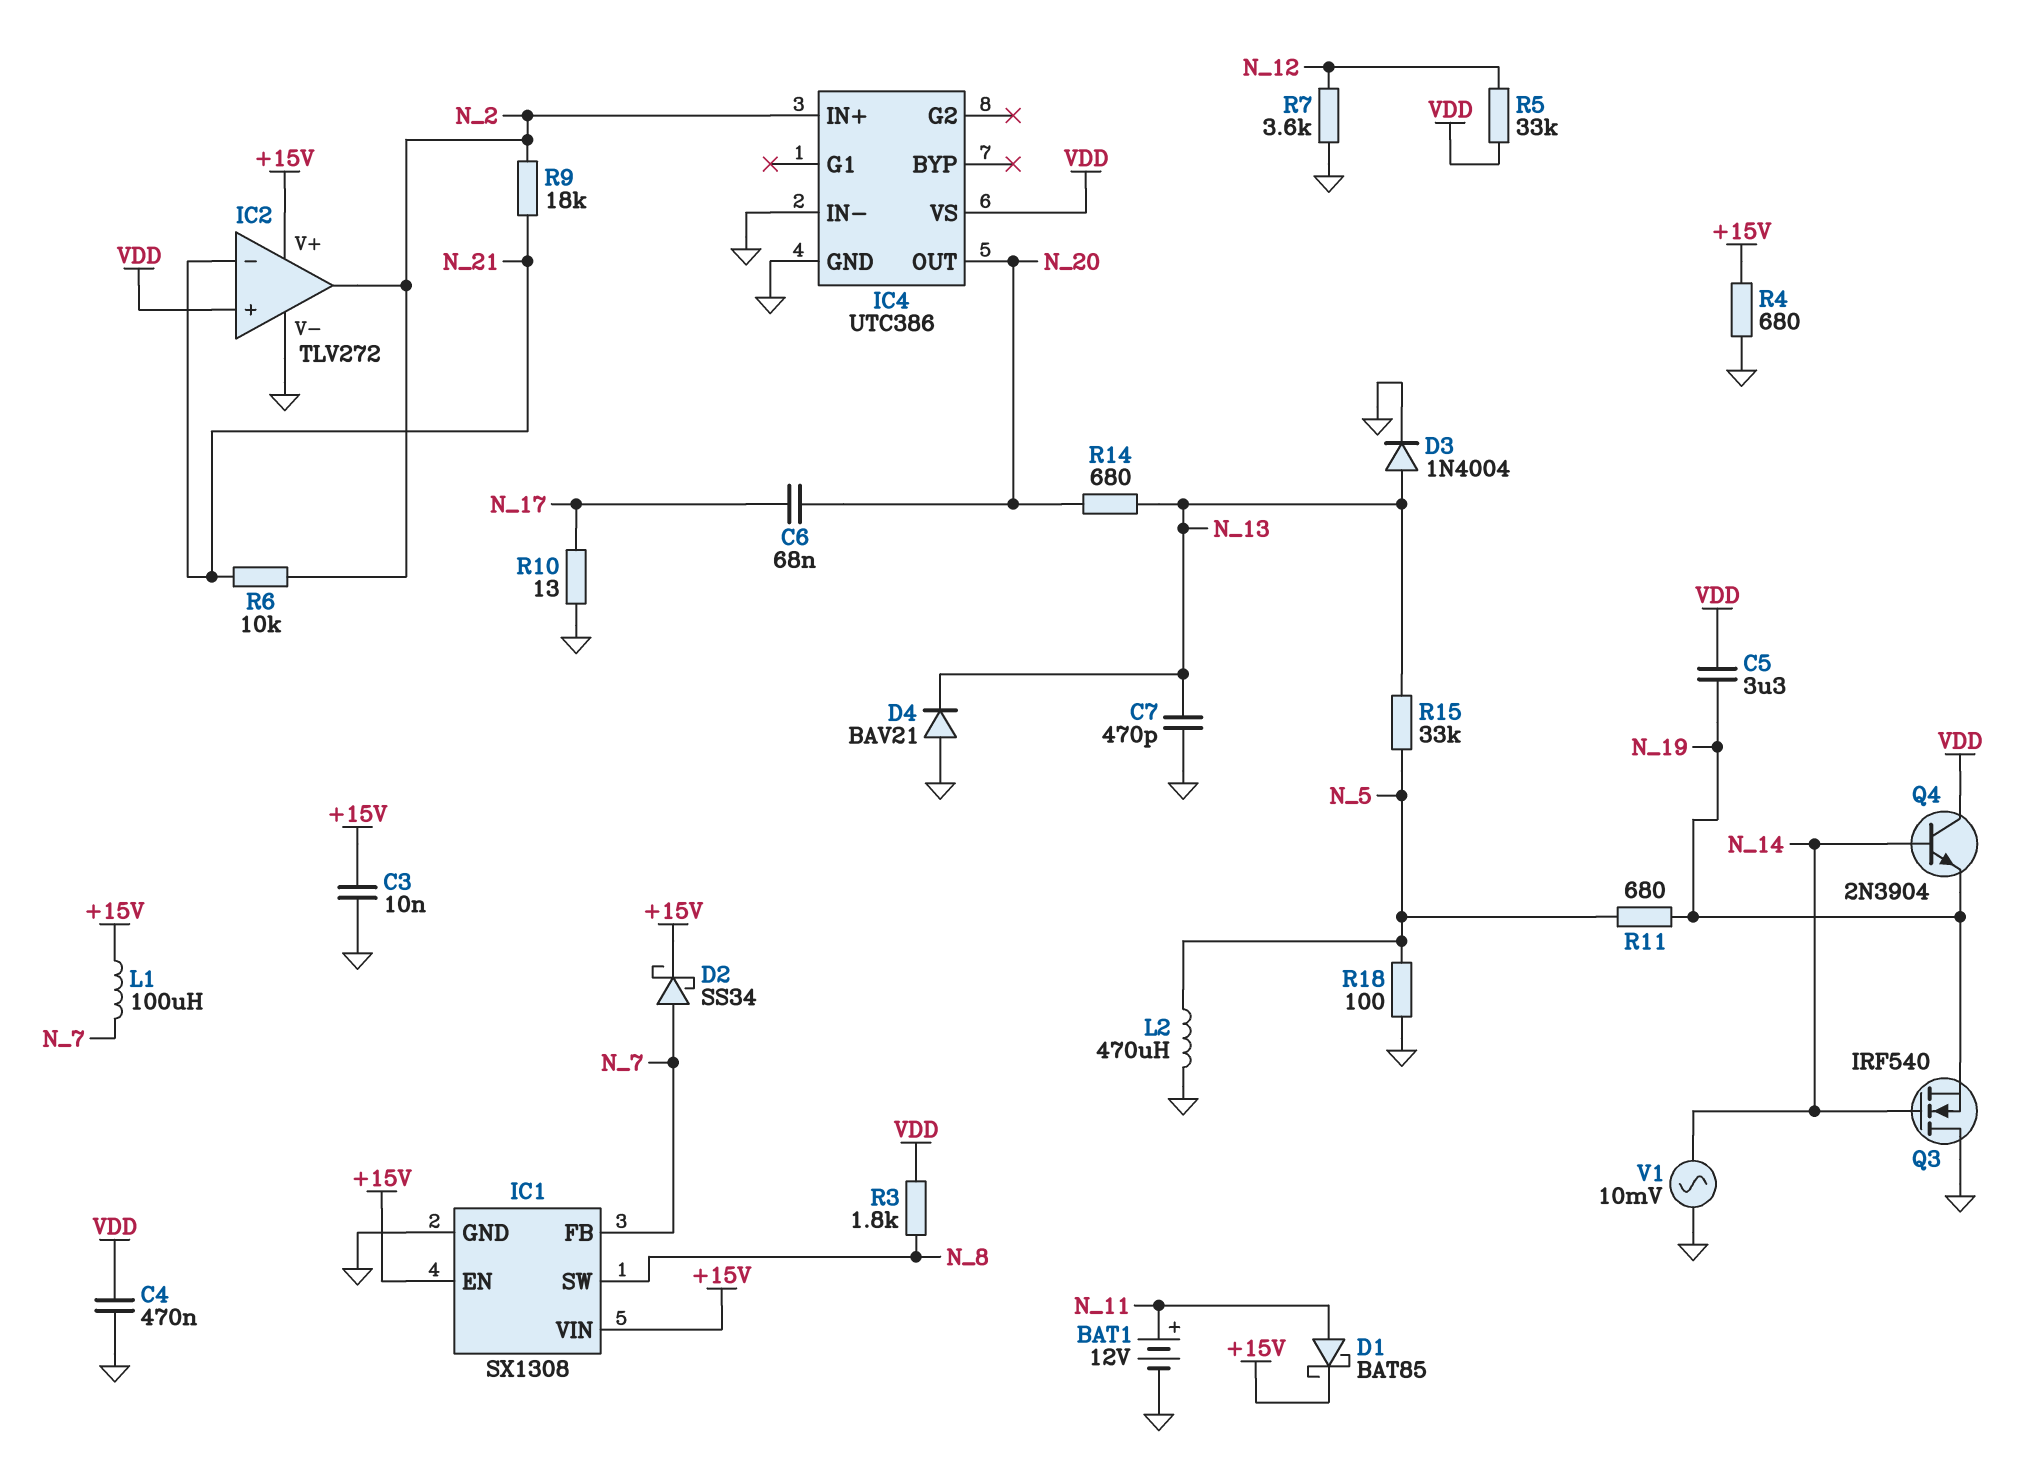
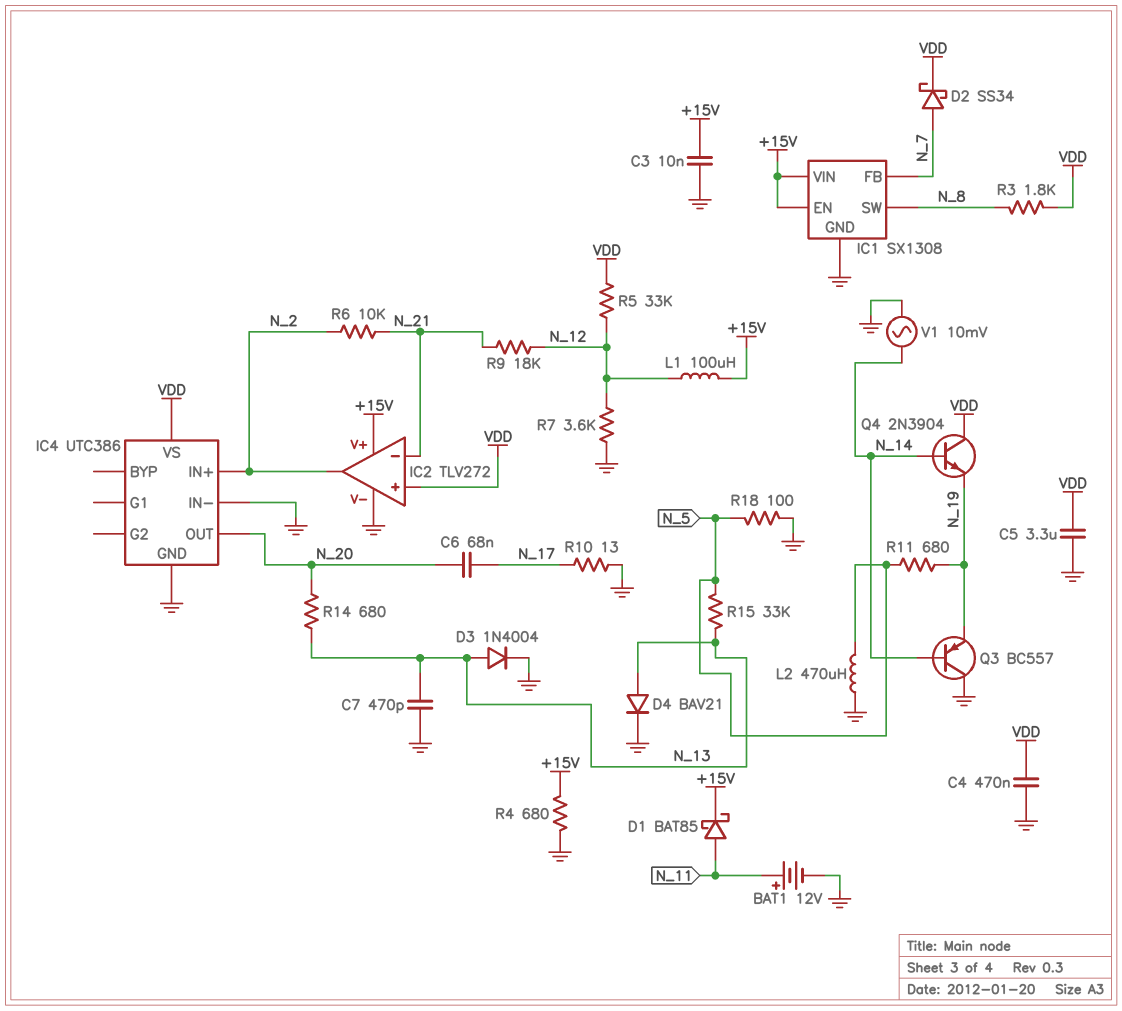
C5: 3.3uF (N_19, VDD) -> 3.3uF (GND, VDD)
D2: schottky SS34 (A N_7, K +15V) -> schottky SS34 (A N_7, K VDD)
D4: diode BAV21 (A GND, K N_13) -> diode BAV21 (A N_13, K GND)
L1: 100uH (+15V, N_7) -> 100uH (+15V, N_12)
Q3: NMOS IRF540 (G N_14, D GND, S N_19) -> PNP BC557 (B N_14, C GND, E N_19)
R9: 18k (N_2, N_21) -> 18k (N_12, N_21)

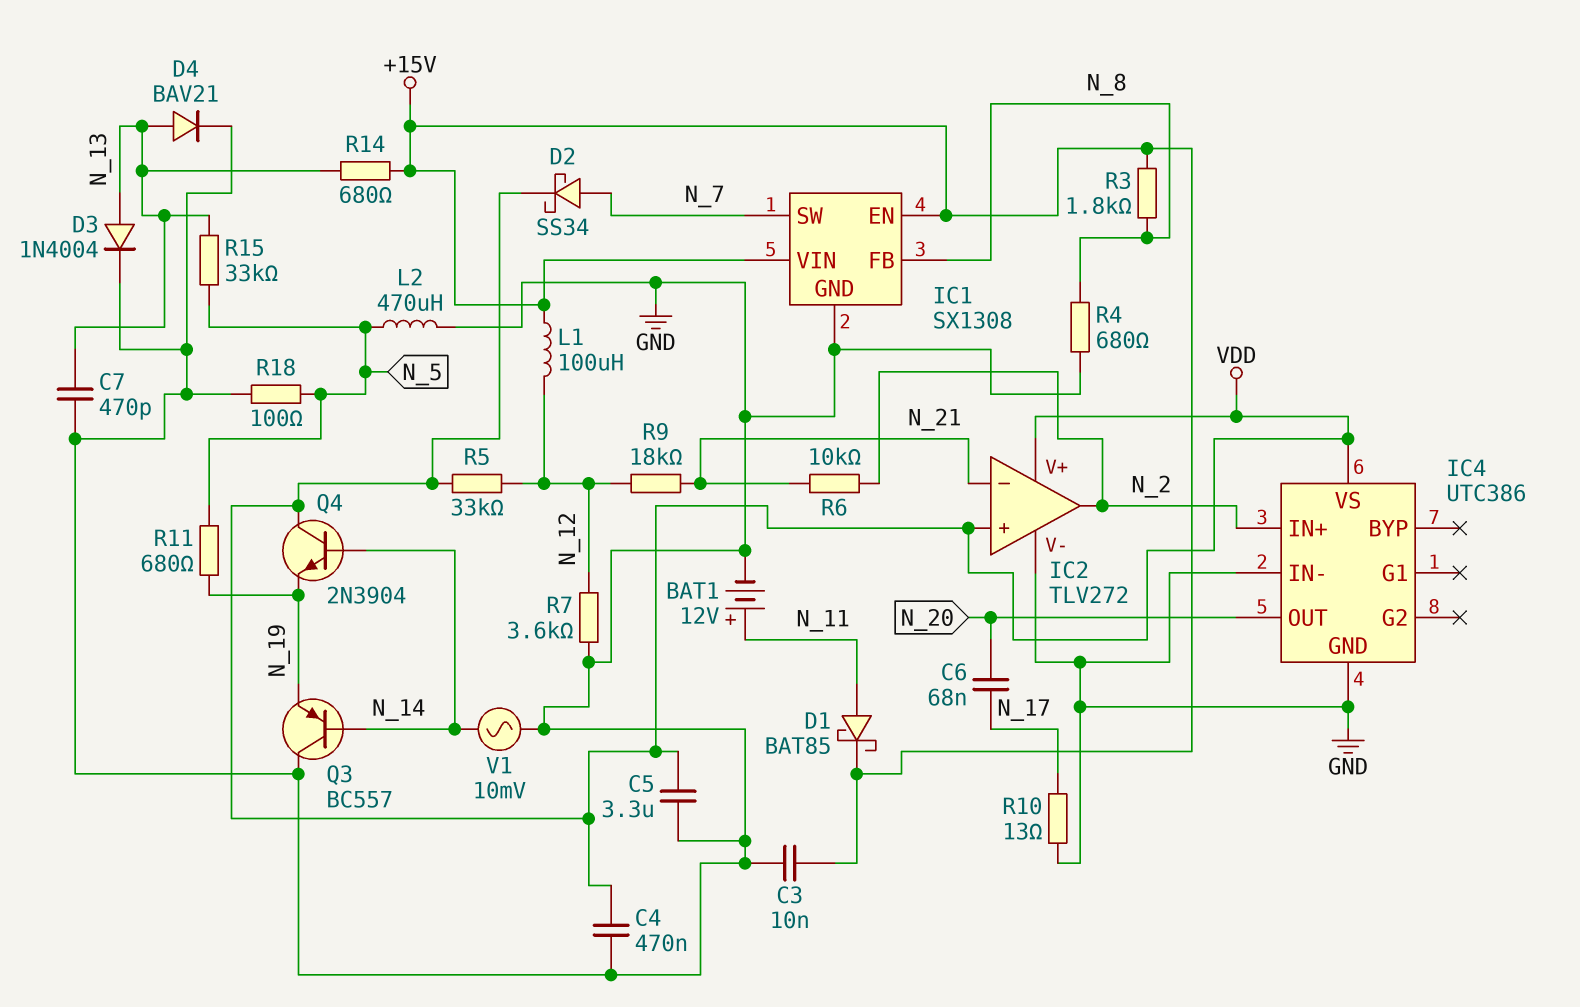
IC1 pin FB: N_7 -> N_8
IC1 pin SW: N_8 -> N_7
IC2 pin V+: +15V -> VDD
R3: 1.8k (N_8, VDD) -> 1.8k (+15V, N_8)
R4: 680 (+15V, GND) -> 680 (GND, N_8)
R14: 680 (N_13, N_20) -> 680 (+15V, N_13)

